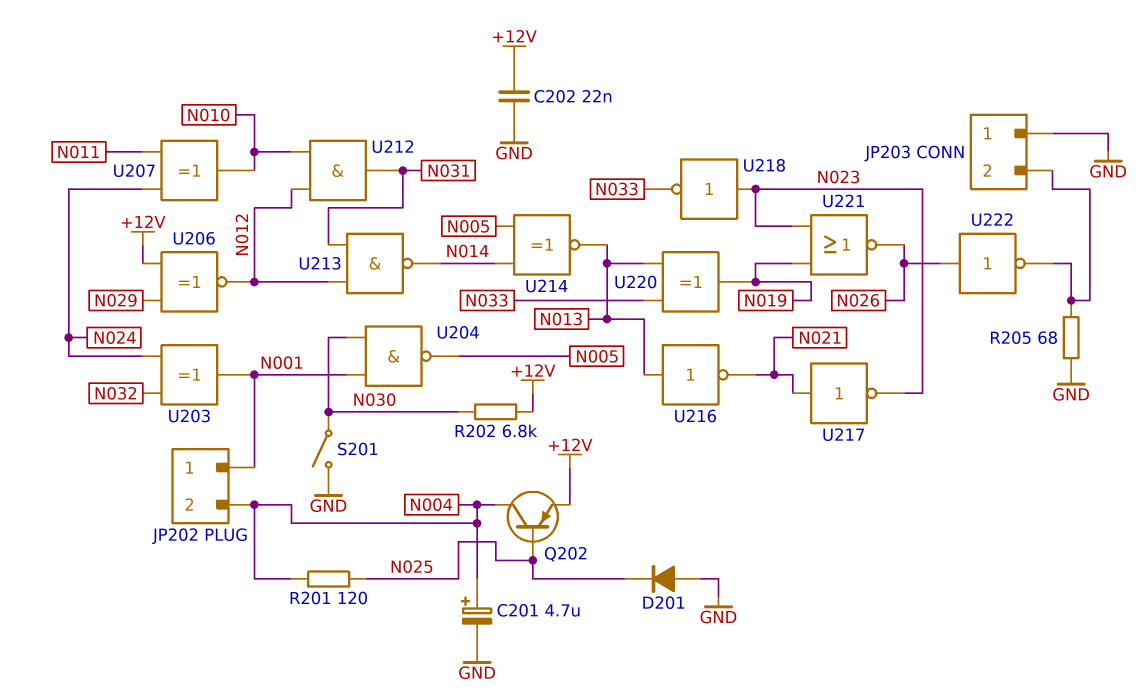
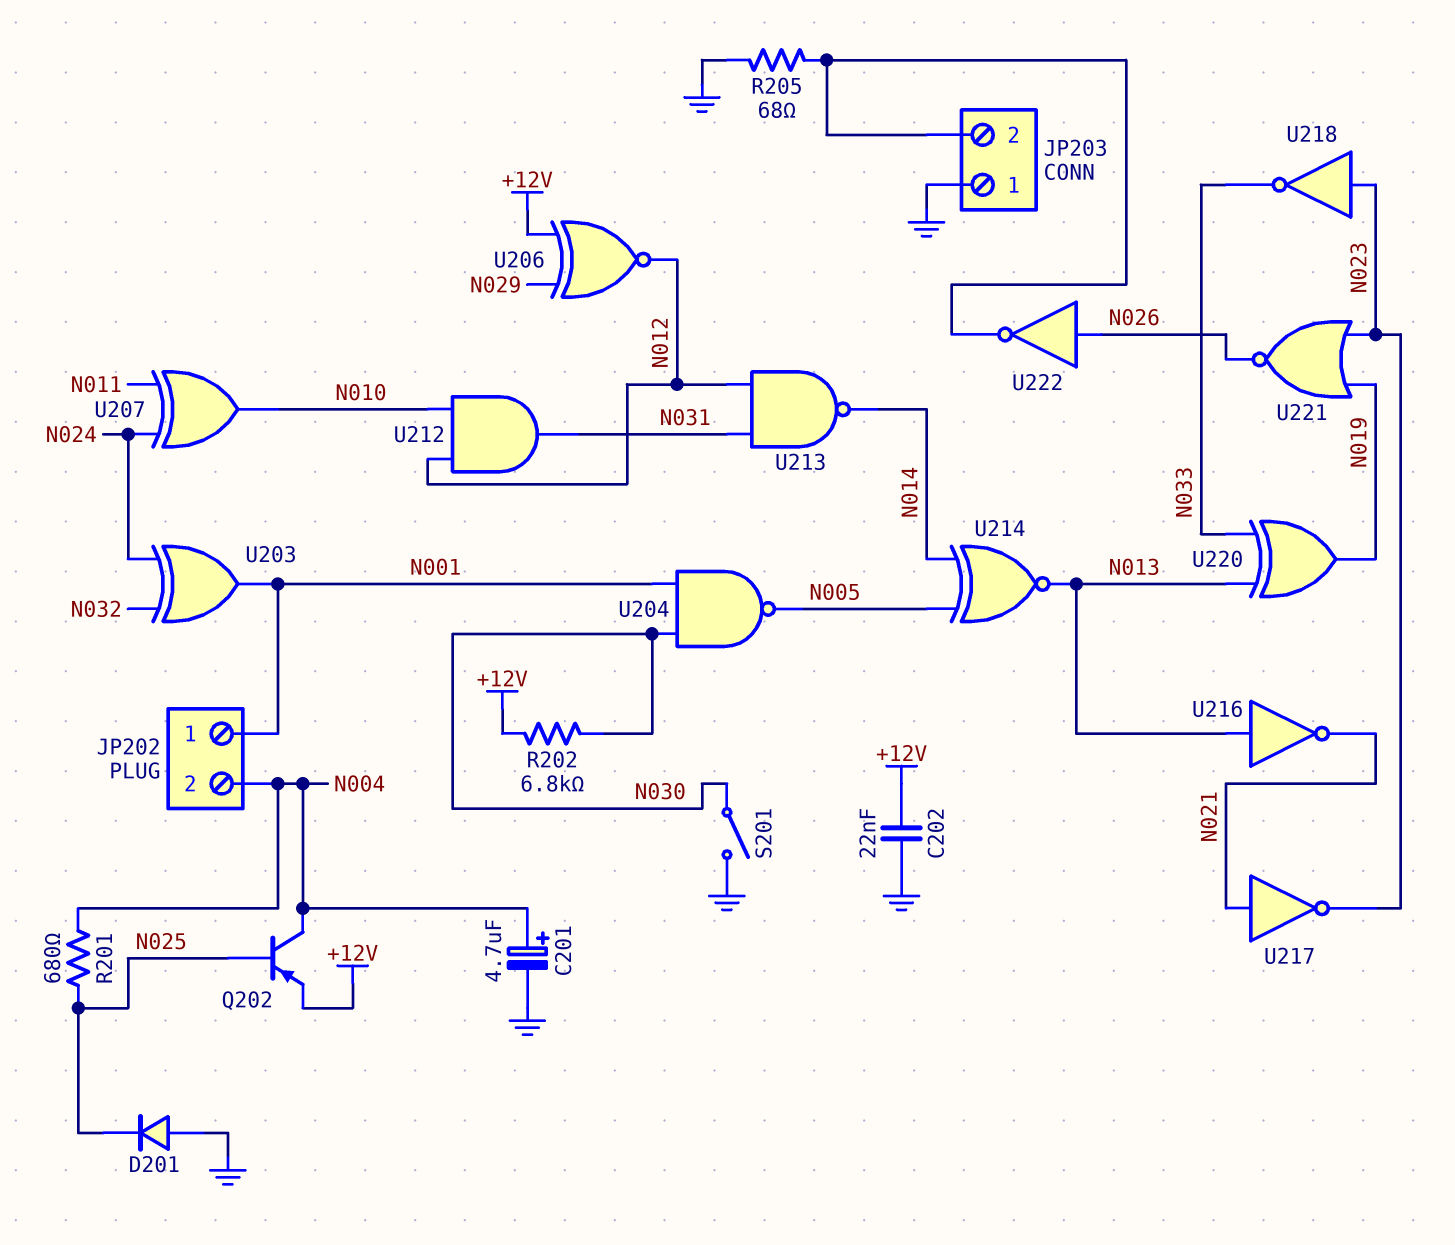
R201: 120 (N004, N025) -> 680 (N004, N025)

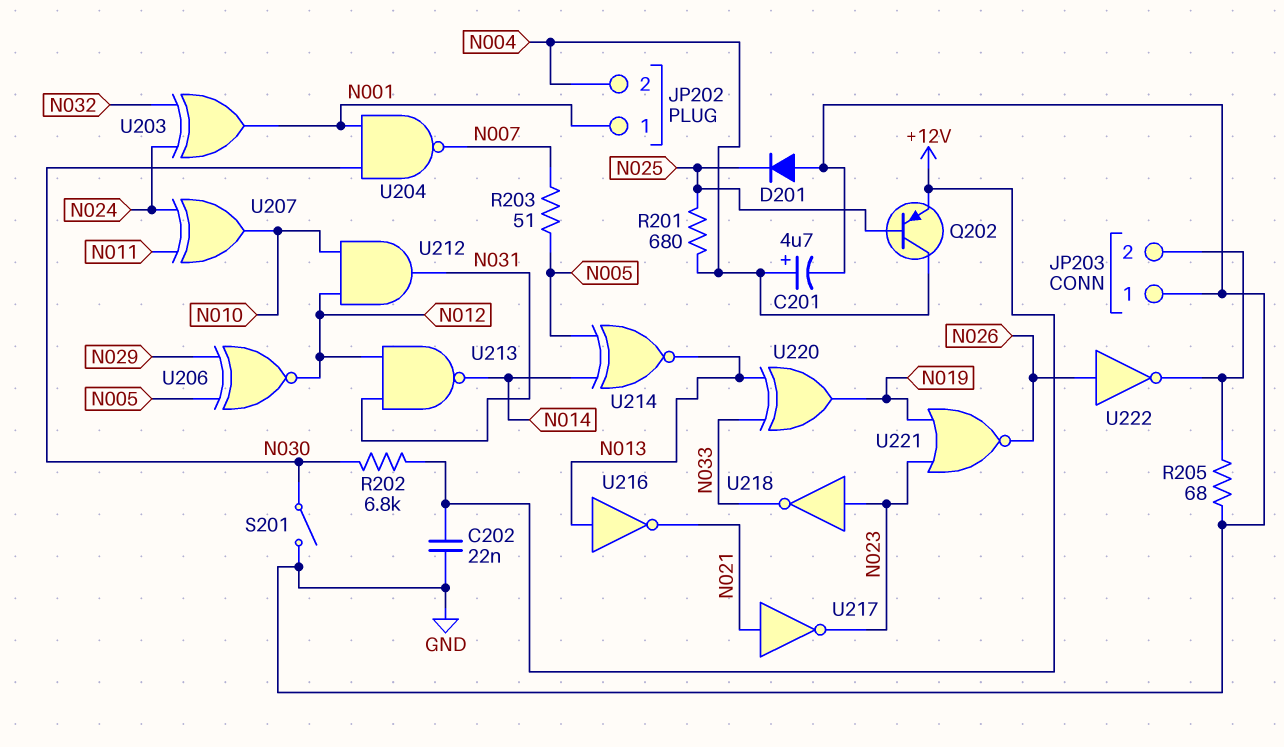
R203: none -> 51 (N005, N007)
U204: NAND (in N001, in N030, out N005) -> NAND (in N001, in N030, out N007)
U206: XNOR (in +12V, in N029, out N012) -> XNOR (in N005, in N029, out N012)

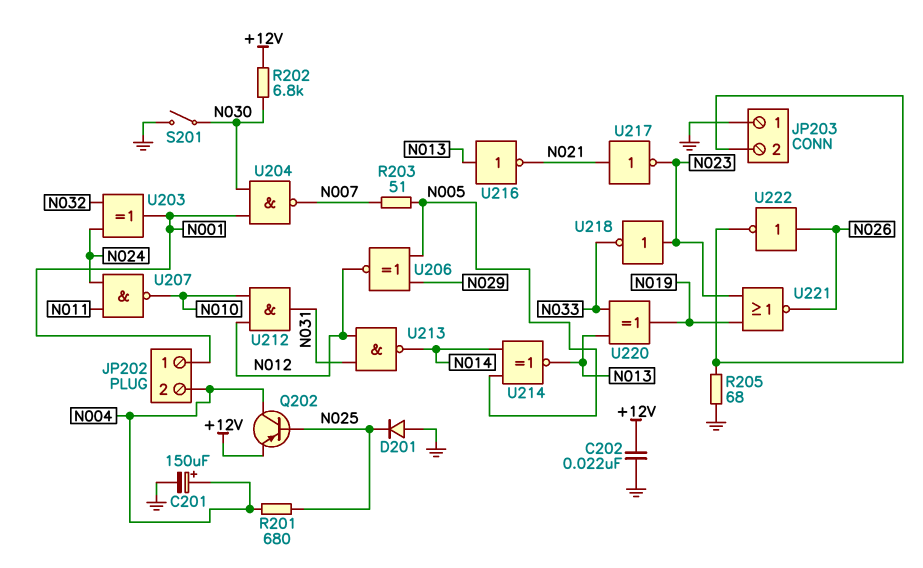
C201: 4.7uF (plus N004, minus GND) -> 150uF (plus N004, minus GND)
U207: XOR (in N011, in N024, out N010) -> NAND (in N011, in N024, out N010)

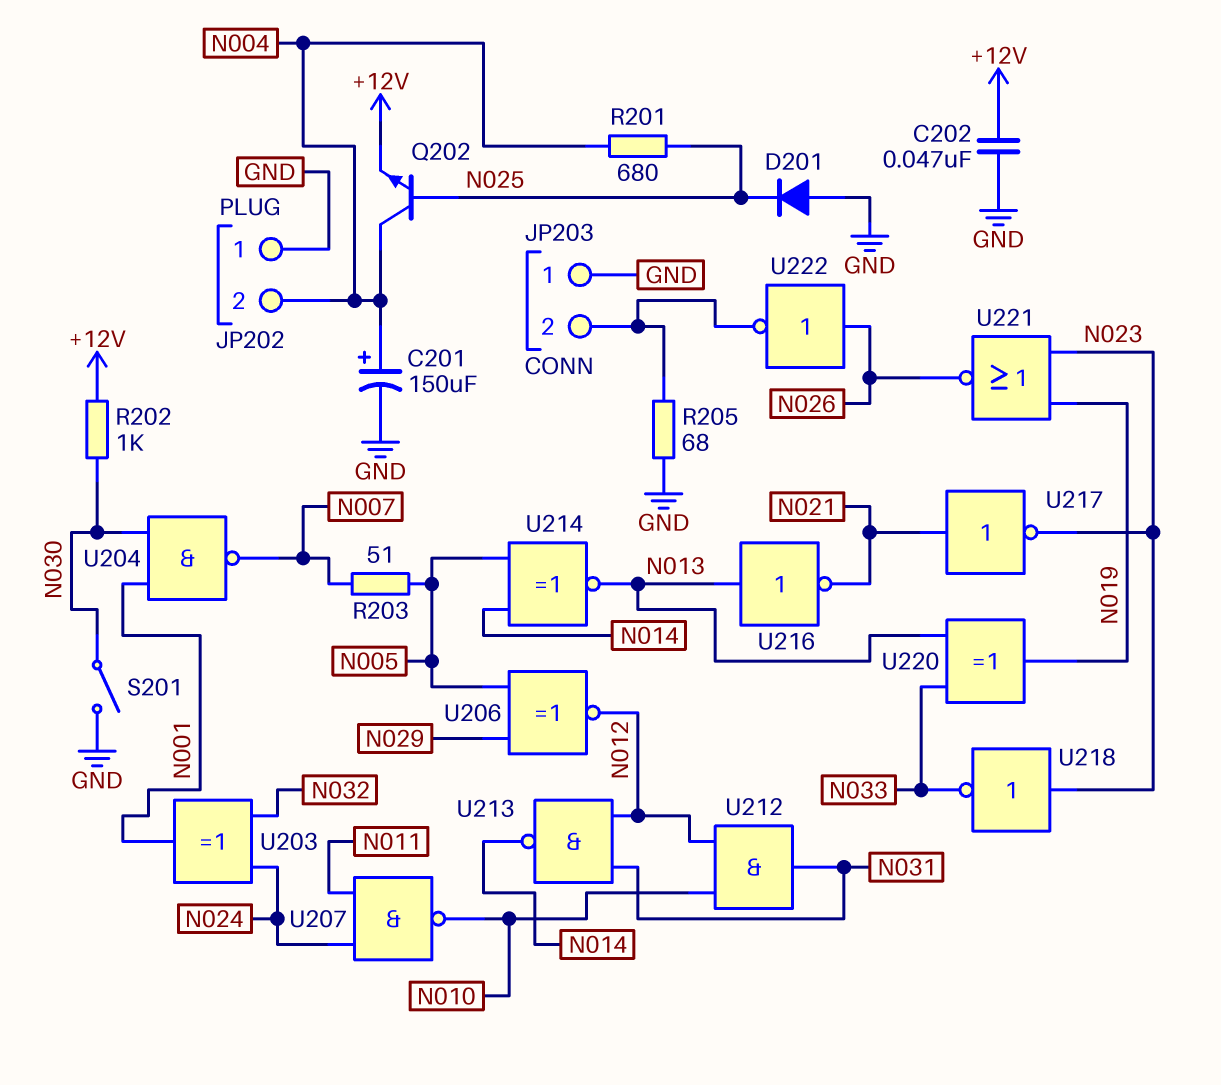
C202: 22nF (+12V, GND) -> 47nF (+12V, GND)
JP202 pin 1: N001 -> GND
Q202: PNP (B N025, C N004, E +12V) -> NPN (B N025, C N004, E +12V)
R202: 6.8k (+12V, N030) -> 1k (+12V, N030)

